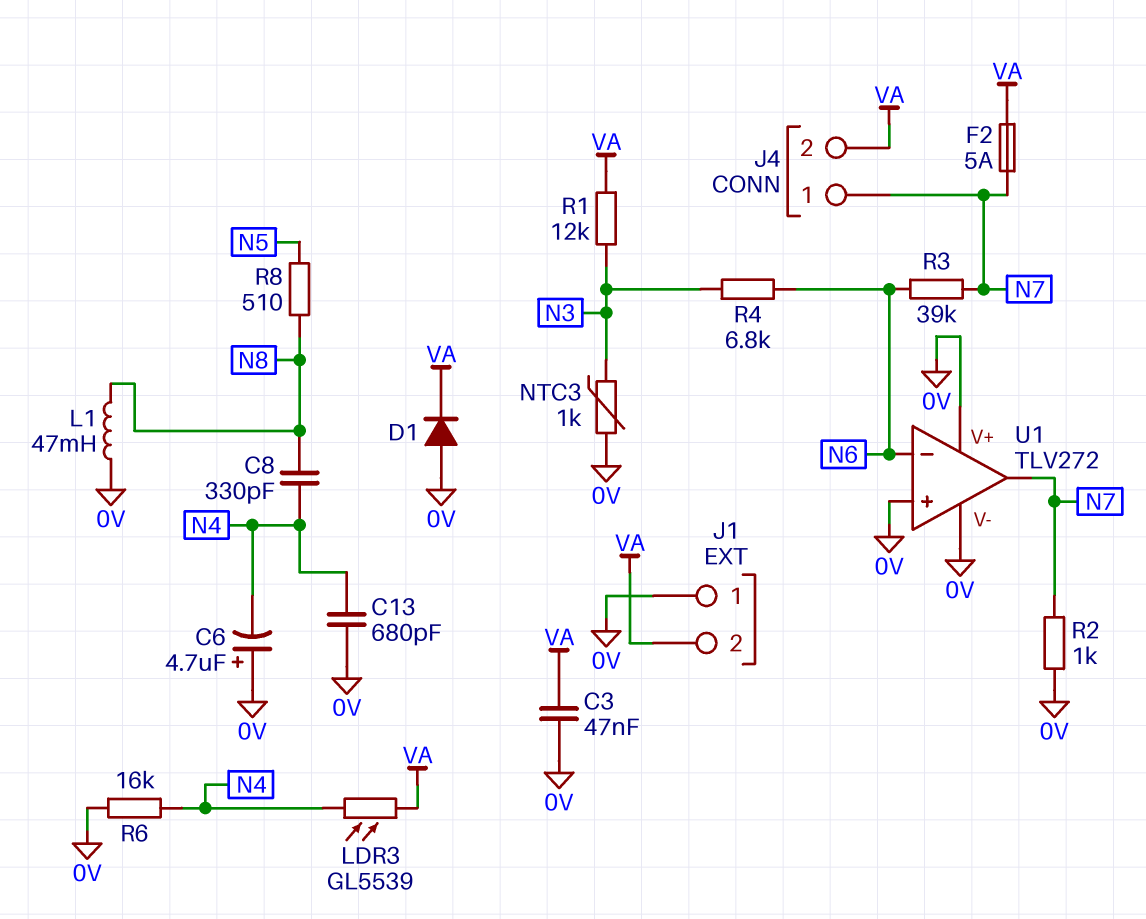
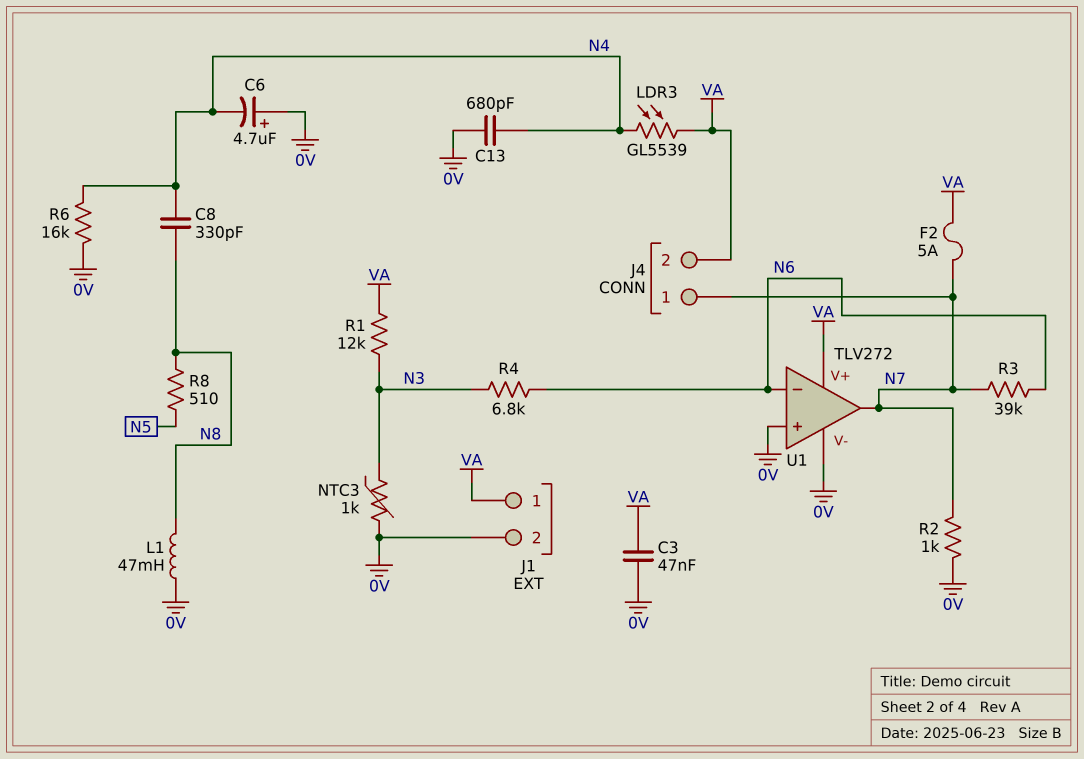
D1: diode (A 0V, K VA) -> none
J1 pin 1: 0V -> VA
J1 pin 2: VA -> 0V
U1 pin V+: 0V -> VA

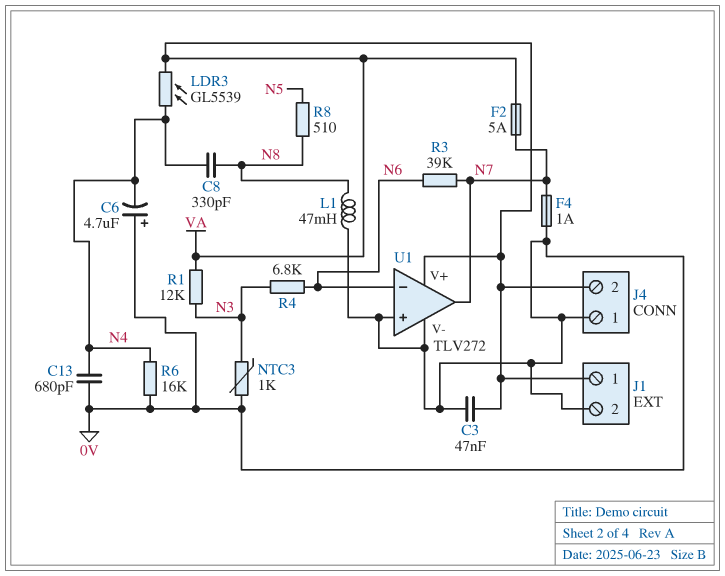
F4: none -> 1A (0V, N7)
J4 pin 1: N7 -> 0V
R2: 1k (0V, N7) -> none

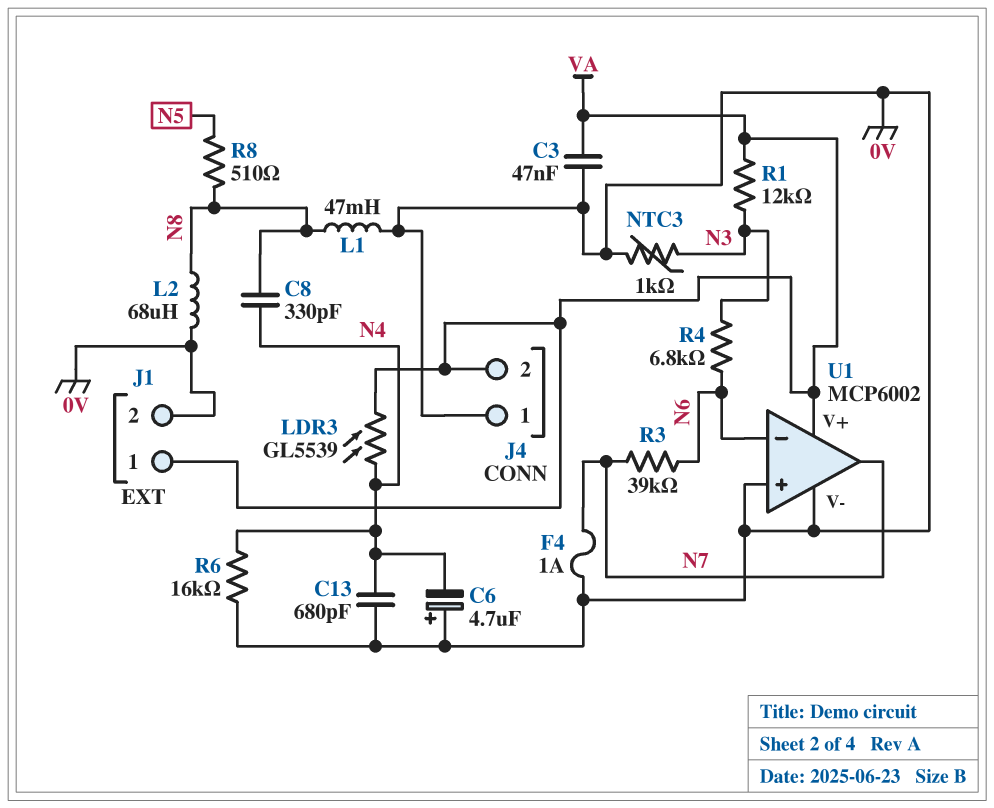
F2: 5A (N7, VA) -> none
L2: none -> 68uH (0V, N8)
U1: TLV272 -> MCP6002

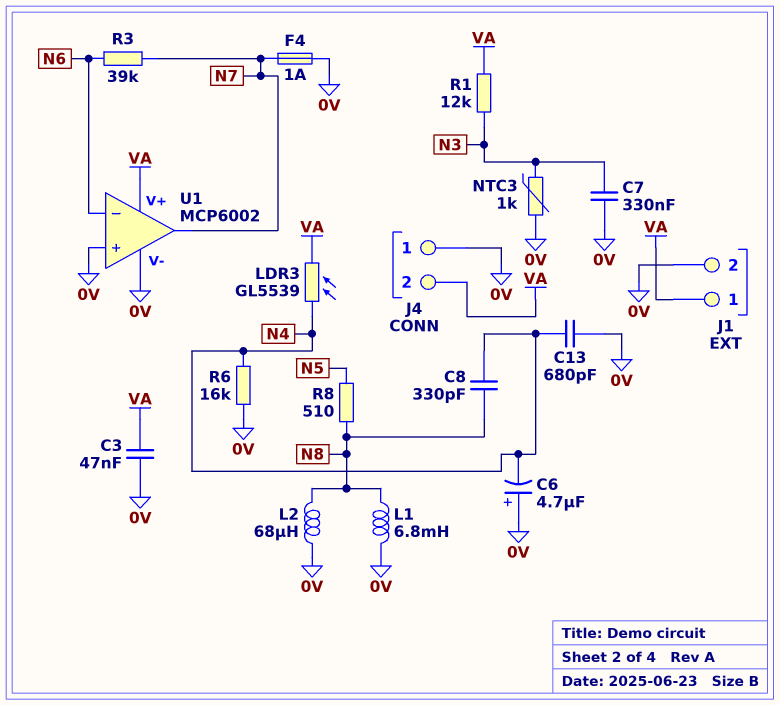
C7: none -> 330nF (0V, N3)
L1: 47mH (0V, N8) -> 6.8mH (0V, N8)
R4: 6.8k (N3, N6) -> none

